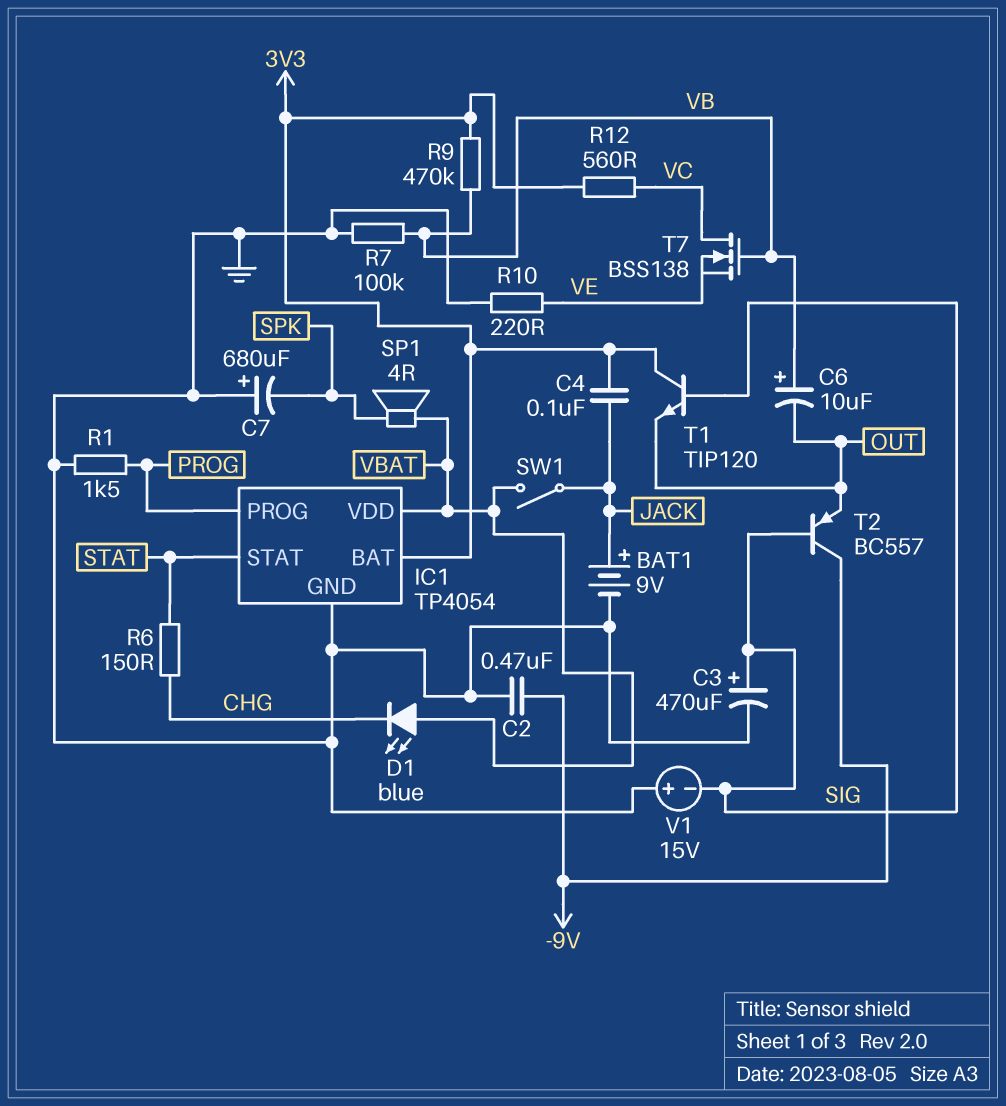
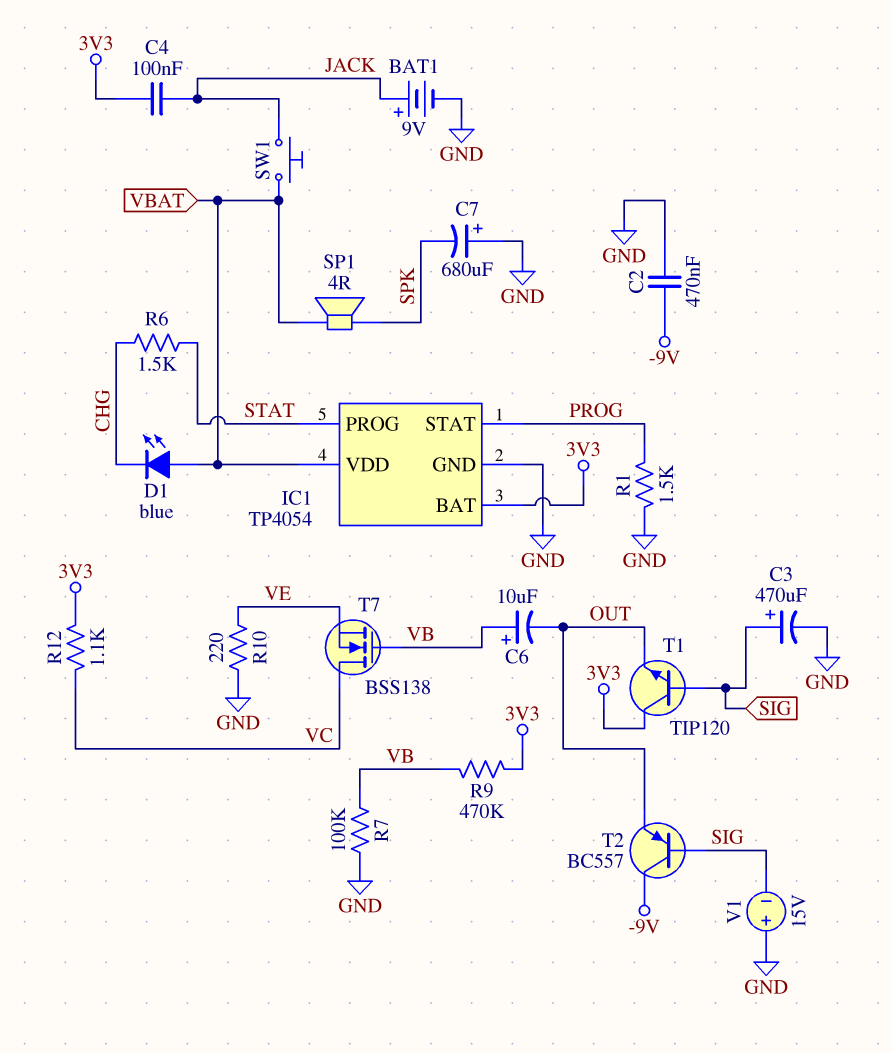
IC1 pin PROG: PROG -> STAT
IC1 pin STAT: STAT -> PROG
R6: 150 (CHG, STAT) -> 1.5k (CHG, STAT)
R12: 560 (3V3, VC) -> 1.1k (3V3, VC)
SW1: switch (JACK, VBAT) -> button (JACK, VBAT)

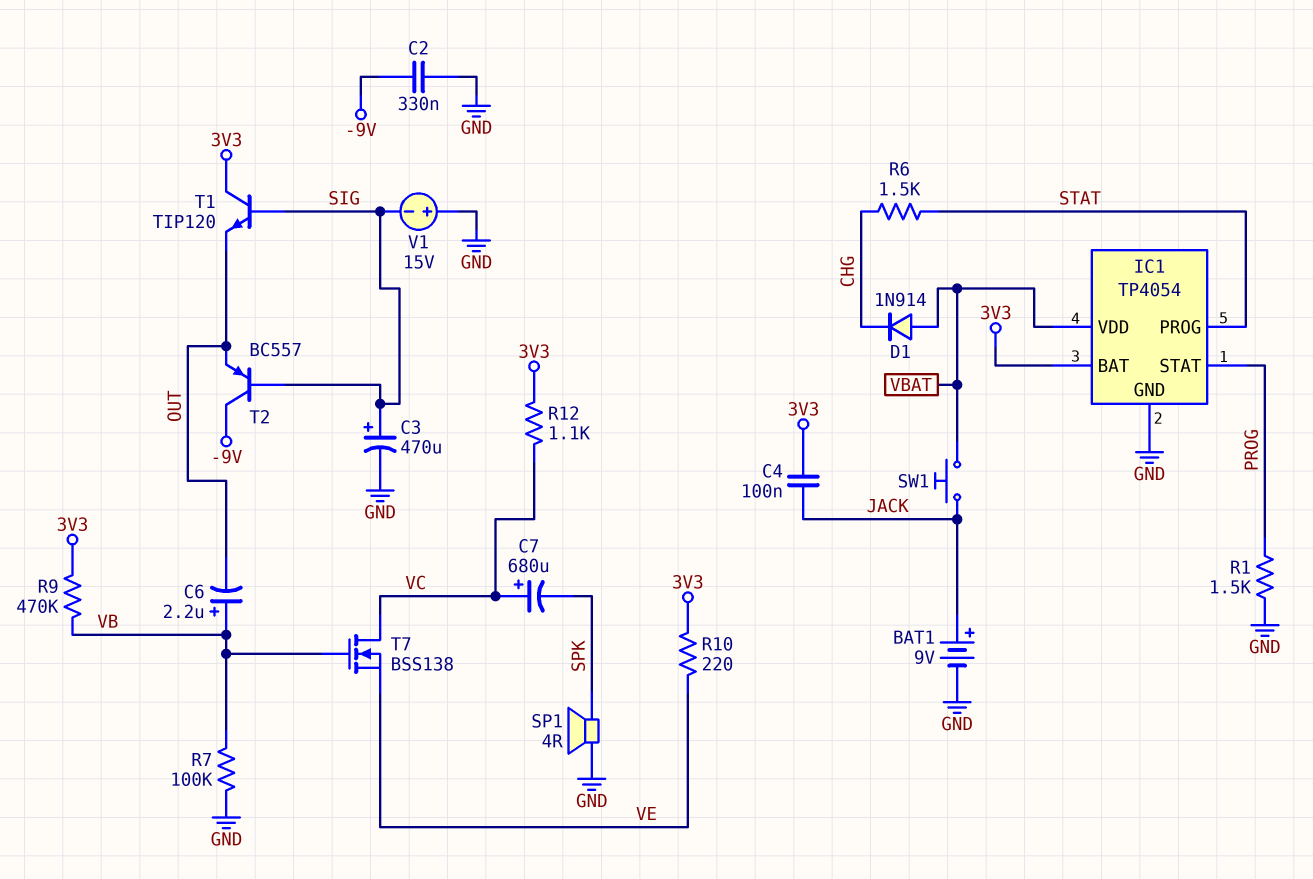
C2: 470nF (-9V, GND) -> 330nF (-9V, GND)
C6: 10uF (plus VB, minus OUT) -> 2.2uF (plus VB, minus OUT)
C7: 680uF (plus GND, minus SPK) -> 680uF (plus VC, minus SPK)
D1: LED blue (A VBAT, K CHG) -> diode 1N914 (A VBAT, K CHG)
R10: 220 (GND, VE) -> 220 (3V3, VE)
SP1: speaker 4R (SPK, VBAT) -> speaker 4R (GND, SPK)

